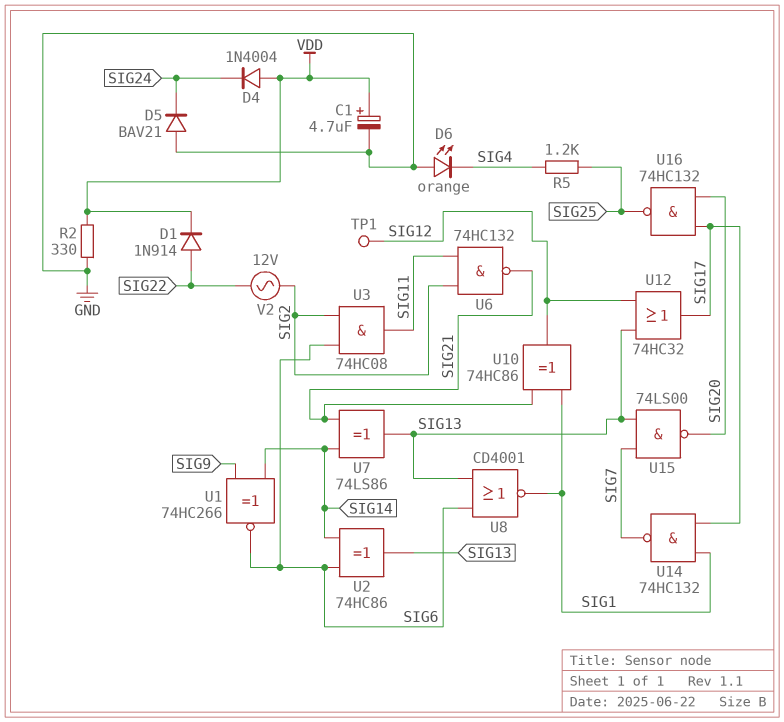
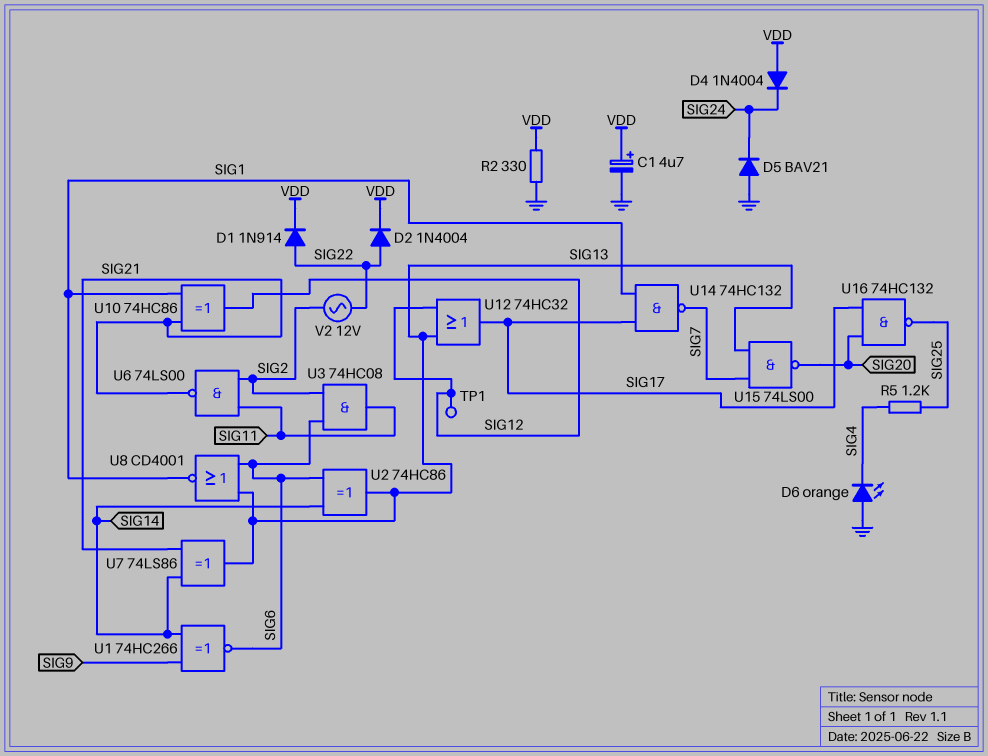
D2: none -> diode 1N4004 (A SIG22, K VDD)
U6: NAND 74HC132 (in SIG2, in SIG11, out SIG21) -> NAND 74LS00 (in SIG2, in SIG11, out SIG21)

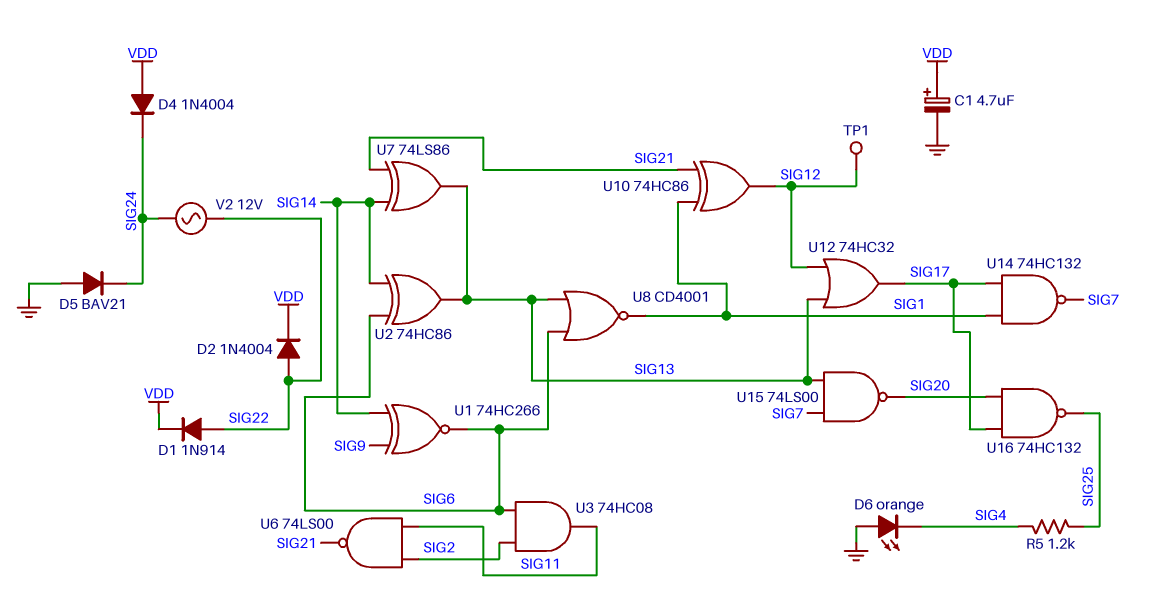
R2: 330 (GND, VDD) -> none
V2: AC 12V (SIG2, SIG22) -> AC 12V (SIG22, SIG24)

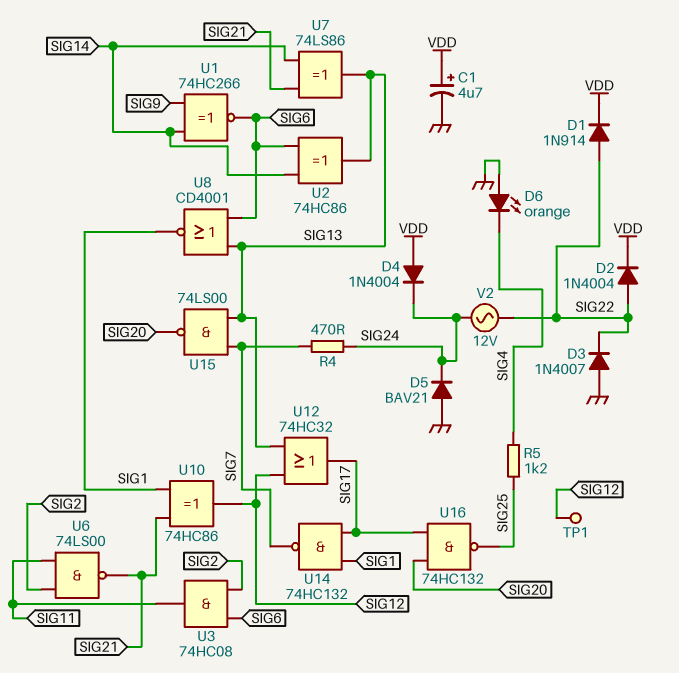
D3: none -> diode 1N4007 (A GND, K SIG22)
R4: none -> 470 (SIG7, SIG24)

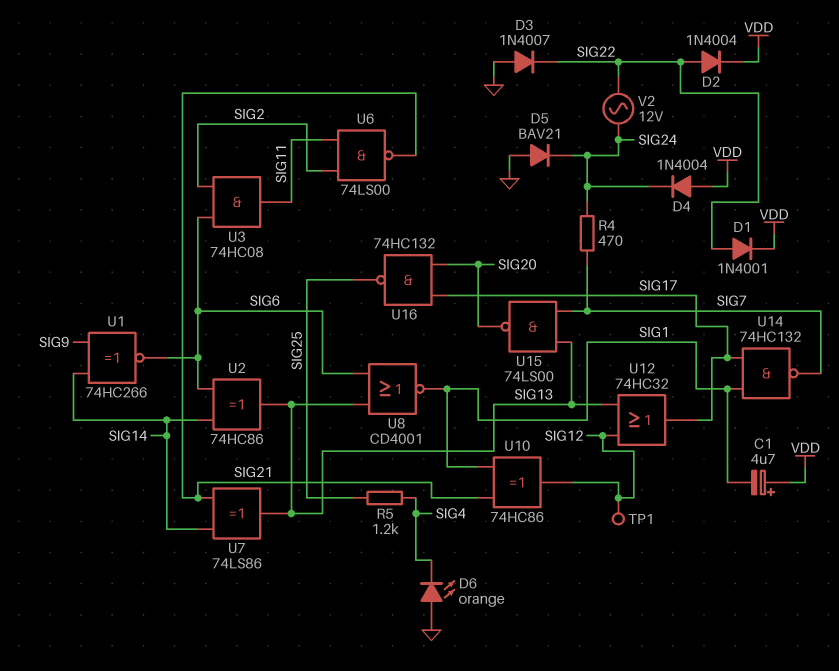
C1: 4.7uF (plus VDD, minus GND) -> 4.7uF (plus VDD, minus SIG1)
D1: diode 1N914 (A SIG22, K VDD) -> diode 1N4001 (A SIG22, K VDD)

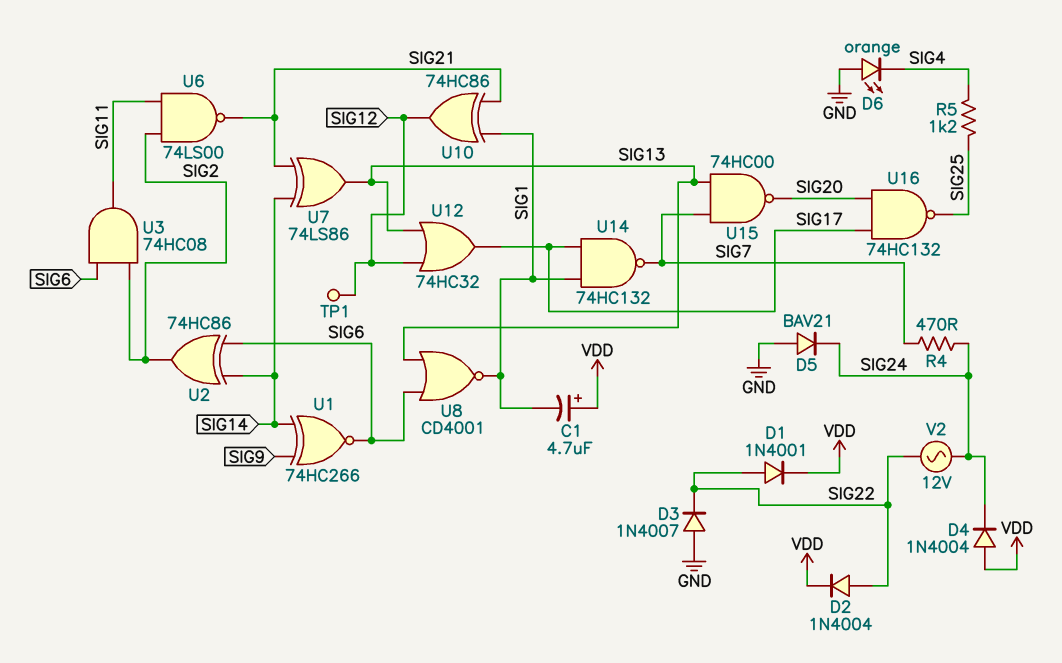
U2: XOR 74HC86 (in SIG6, in SIG14, out SIG13) -> XOR 74HC86 (in SIG6, in SIG14, out SIG2)
U15: NAND 74LS00 (in SIG7, in SIG13, out SIG20) -> NAND 74HC00 (in SIG7, in SIG13, out SIG20)

